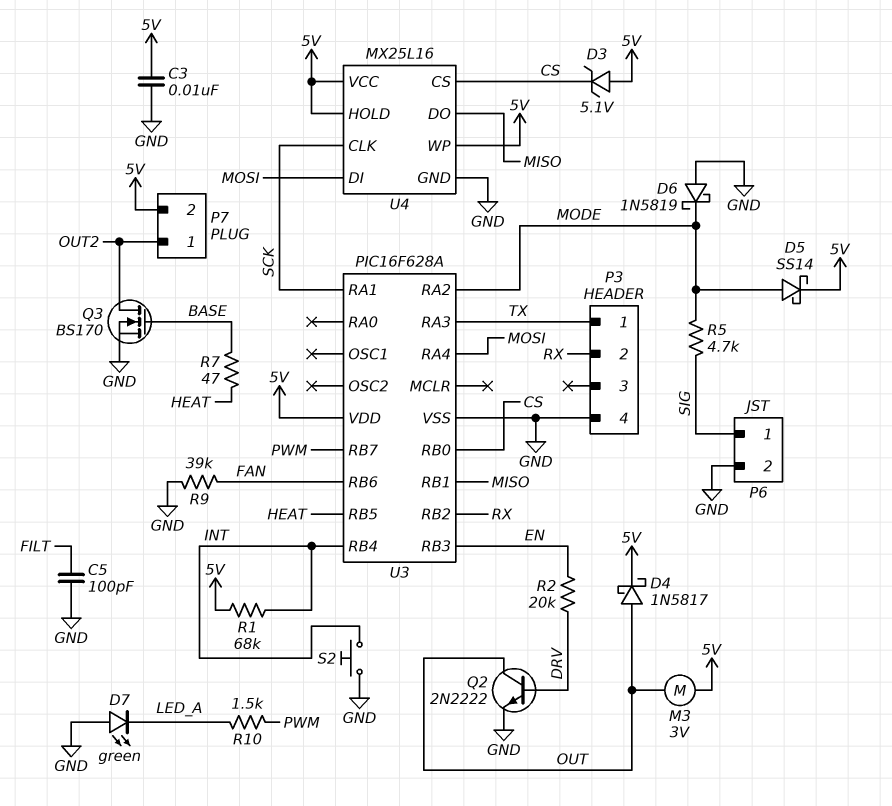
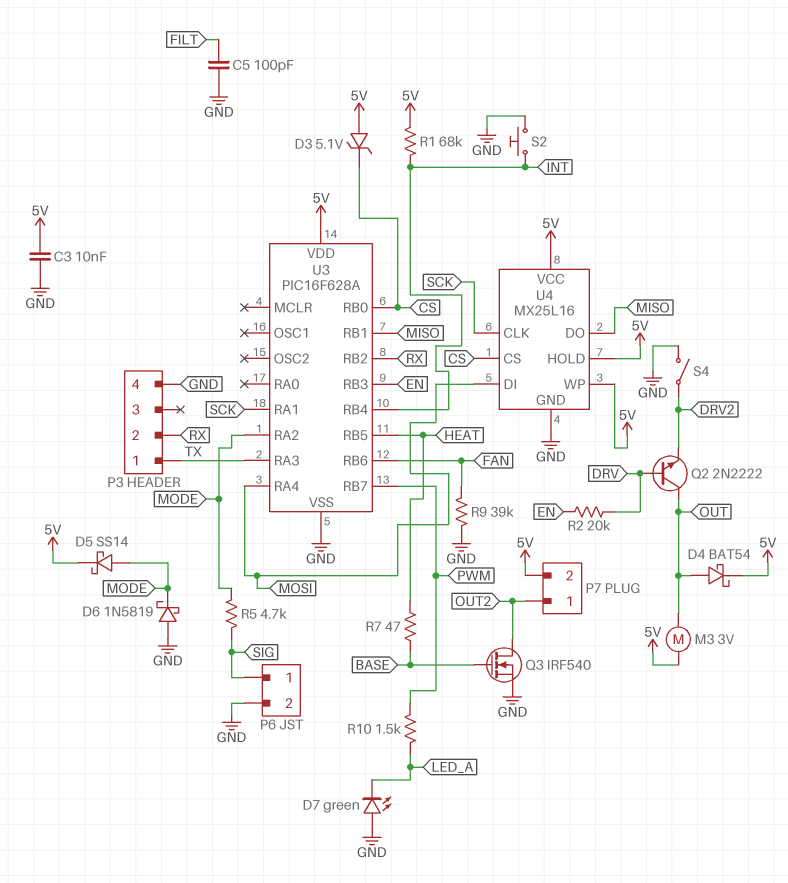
D4: schottky 1N5817 (A OUT, K 5V) -> schottky BAT54 (A OUT, K 5V)
Q2: NPN 2N2222 (B DRV, C OUT, E GND) -> NPN 2N2222 (B DRV, C OUT, E DRV2)
Q3: NMOS BS170 (G BASE, D OUT2, S GND) -> NMOS IRF540 (G BASE, D OUT2, S GND)
S4: none -> switch (DRV2, GND)

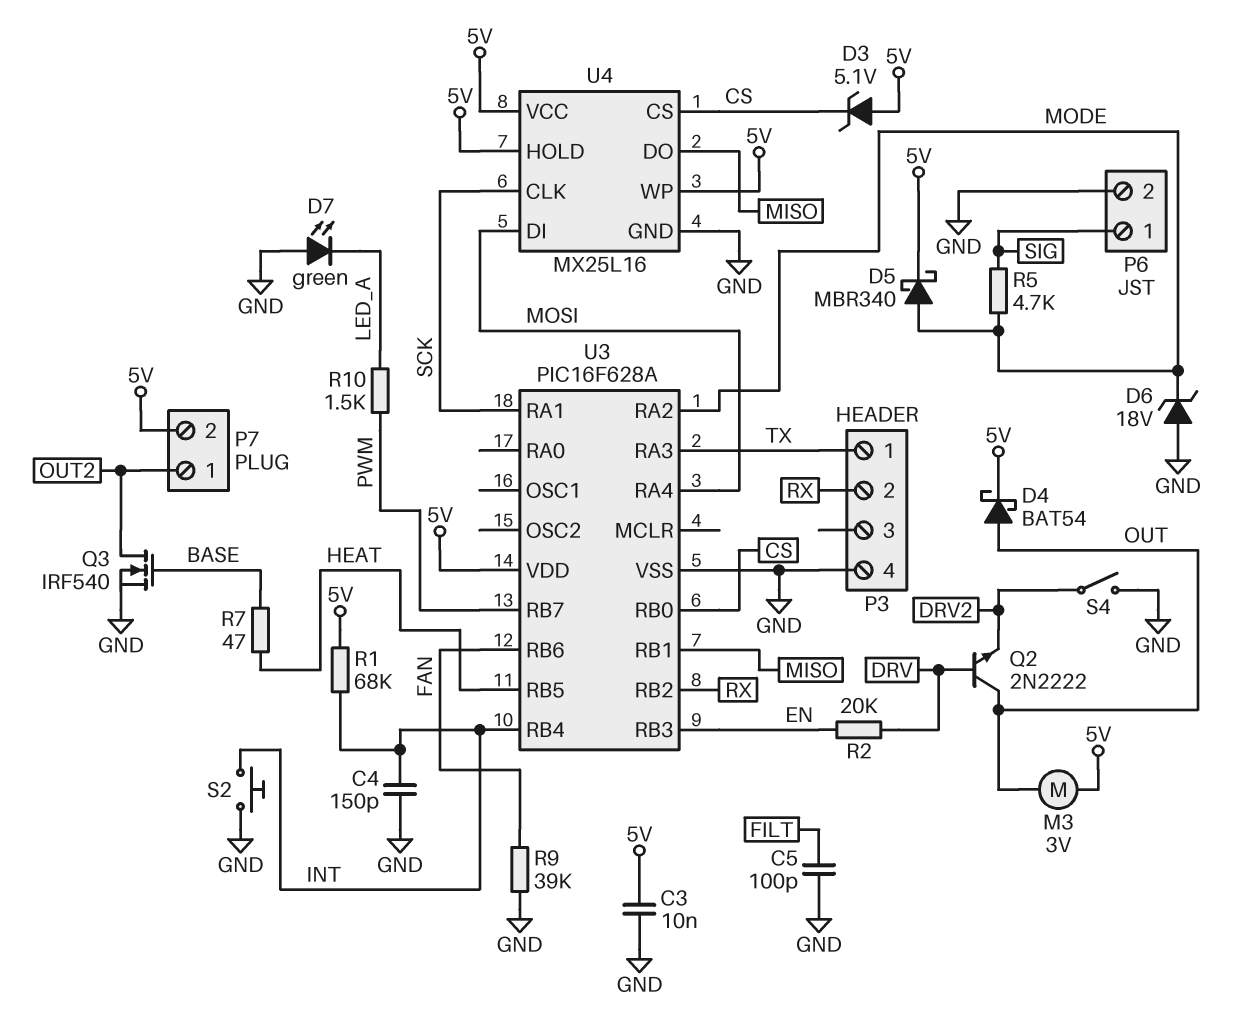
C4: none -> 150pF (GND, INT)
D5: schottky SS14 (A MODE, K 5V) -> schottky MBR340 (A MODE, K 5V)
D6: schottky 1N5819 (A GND, K MODE) -> zener 18V (A GND, K MODE)

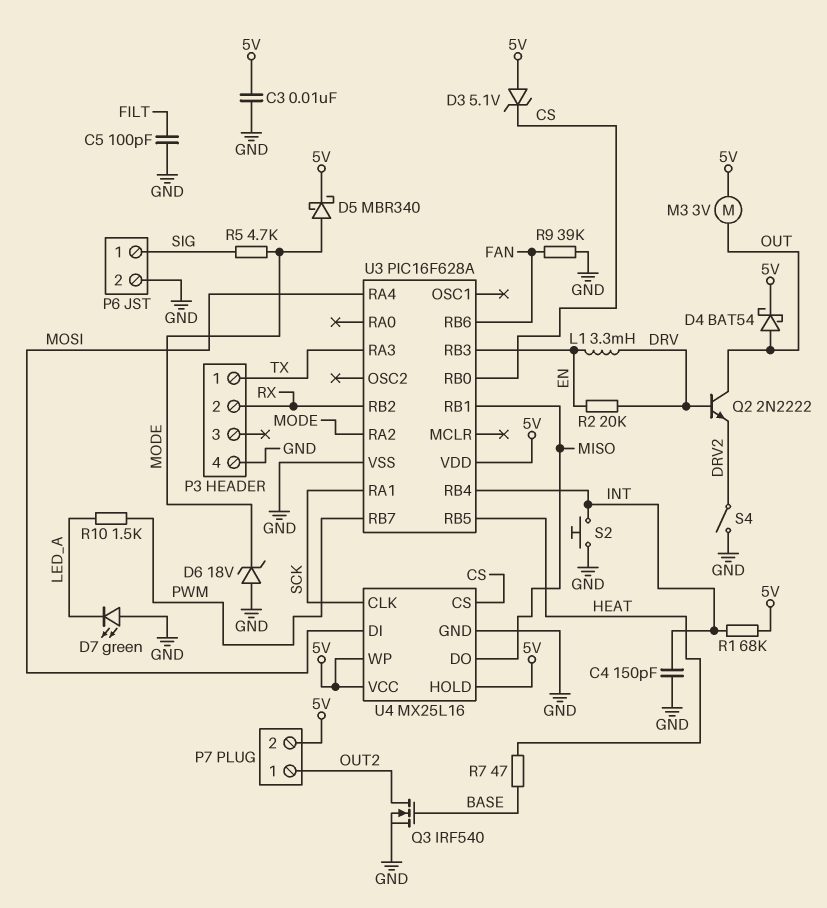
L1: none -> 3.3mH (DRV, EN)

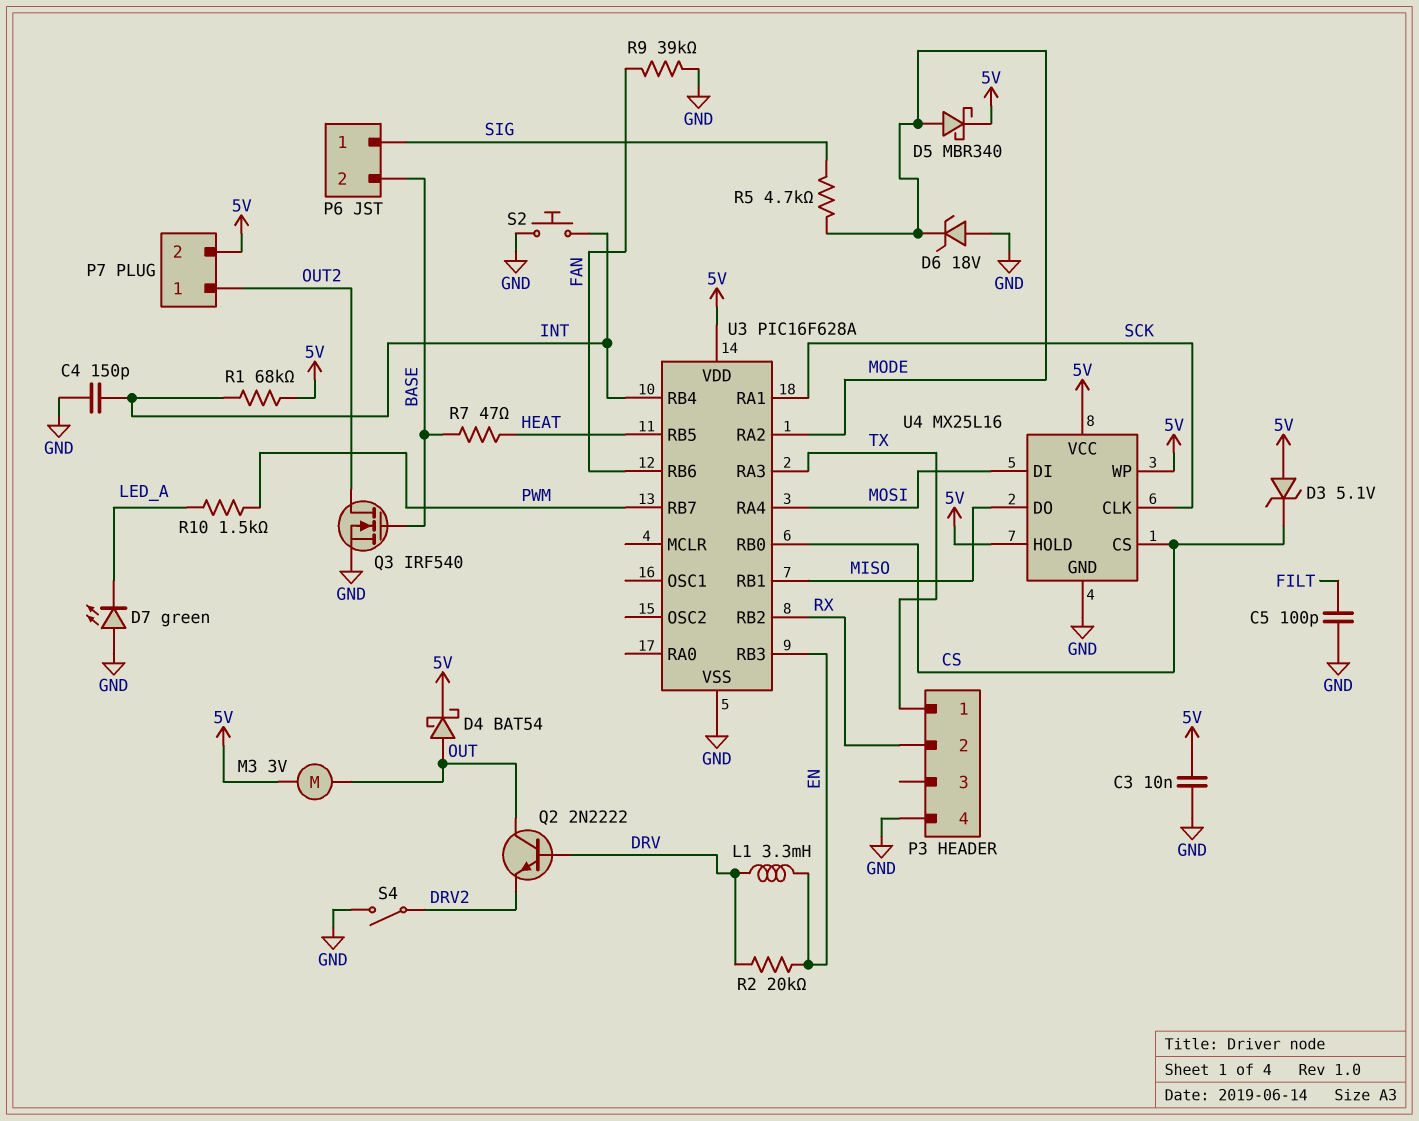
P6 pin 2: GND -> BASE

